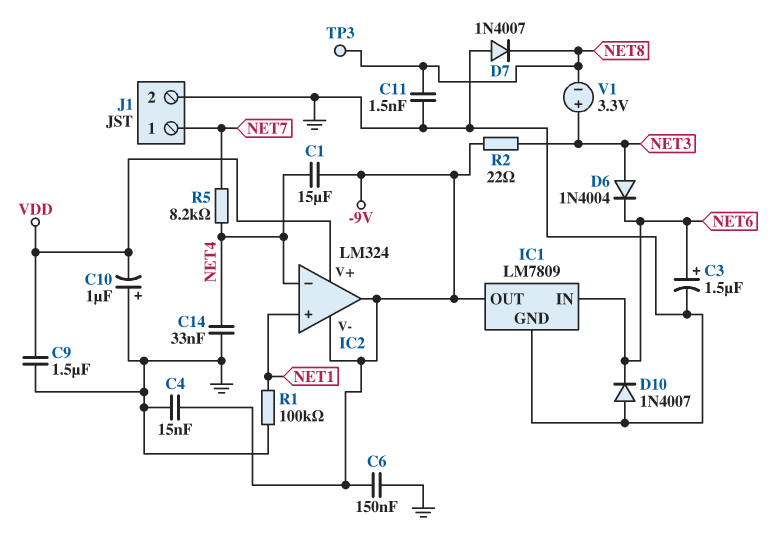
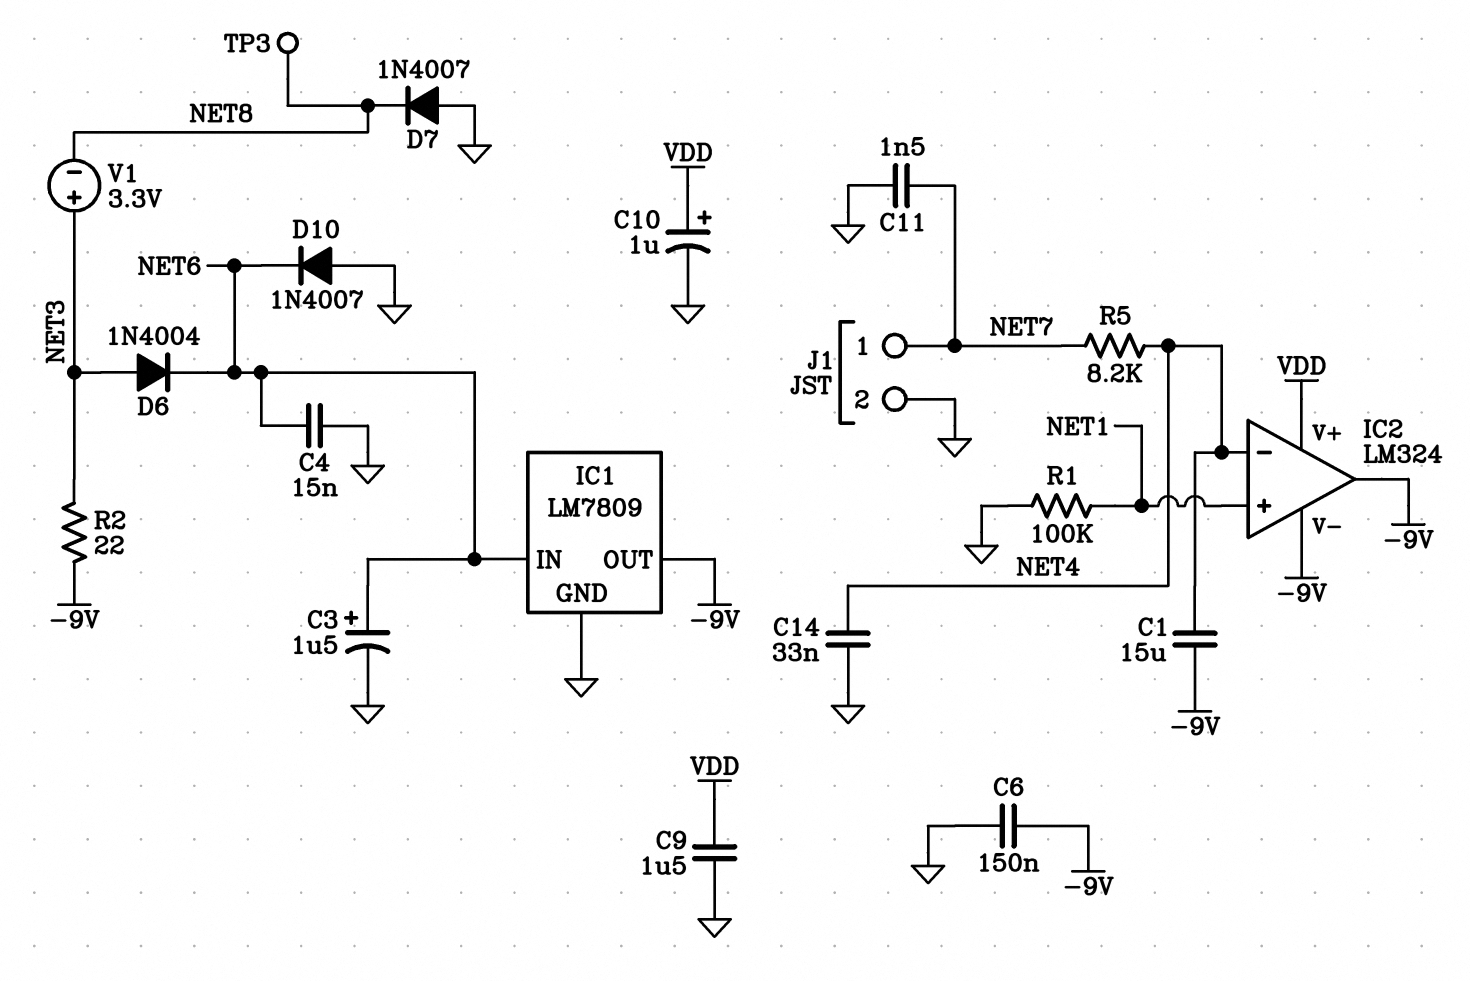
C4: 15nF (-9V, GND) -> 15nF (GND, NET6)
C10: 1uF (plus GND, minus VDD) -> 1uF (plus VDD, minus GND)
C11: 1.5nF (GND, NET8) -> 1.5nF (GND, NET7)

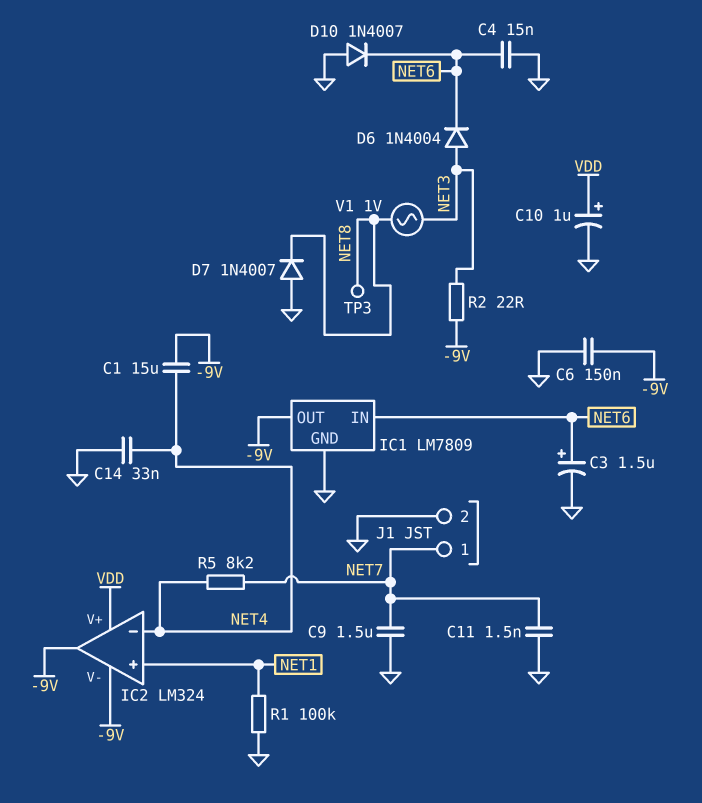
C9: 1.5uF (GND, VDD) -> 1.5uF (GND, NET7)
V1: 3.3V (plus NET3, minus NET8) -> AC 1V (NET3, NET8)

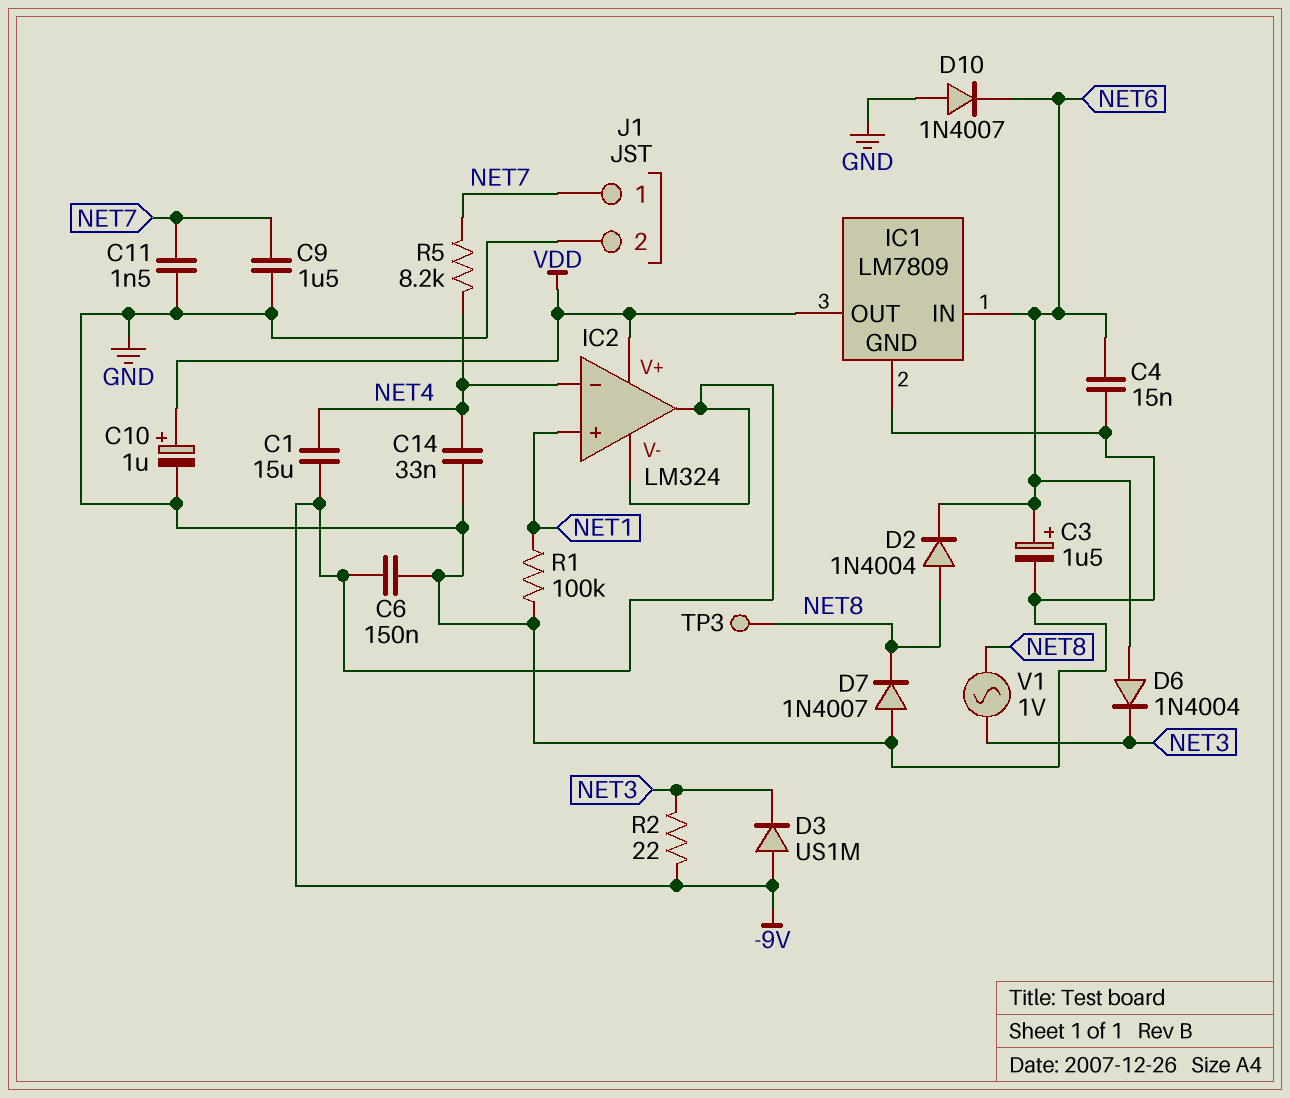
D2: none -> diode 1N4004 (A NET8, K NET6)
D3: none -> diode US1M (A -9V, K NET3)
D6: diode 1N4004 (A NET3, K NET6) -> diode 1N4004 (A NET6, K NET3)
IC1 pin OUT: -9V -> VDD

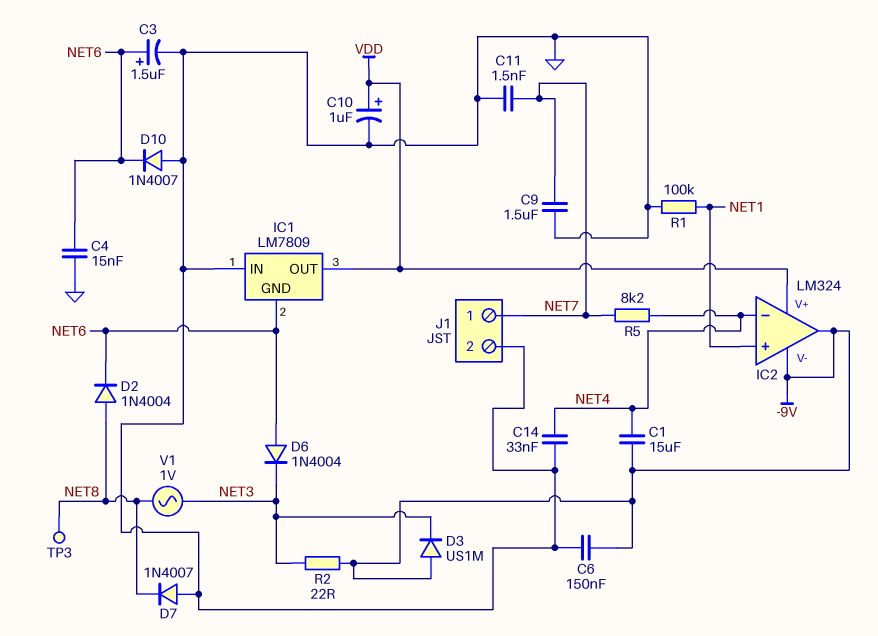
IC1 pin GND: GND -> NET6
IC1 pin IN: NET6 -> GND

